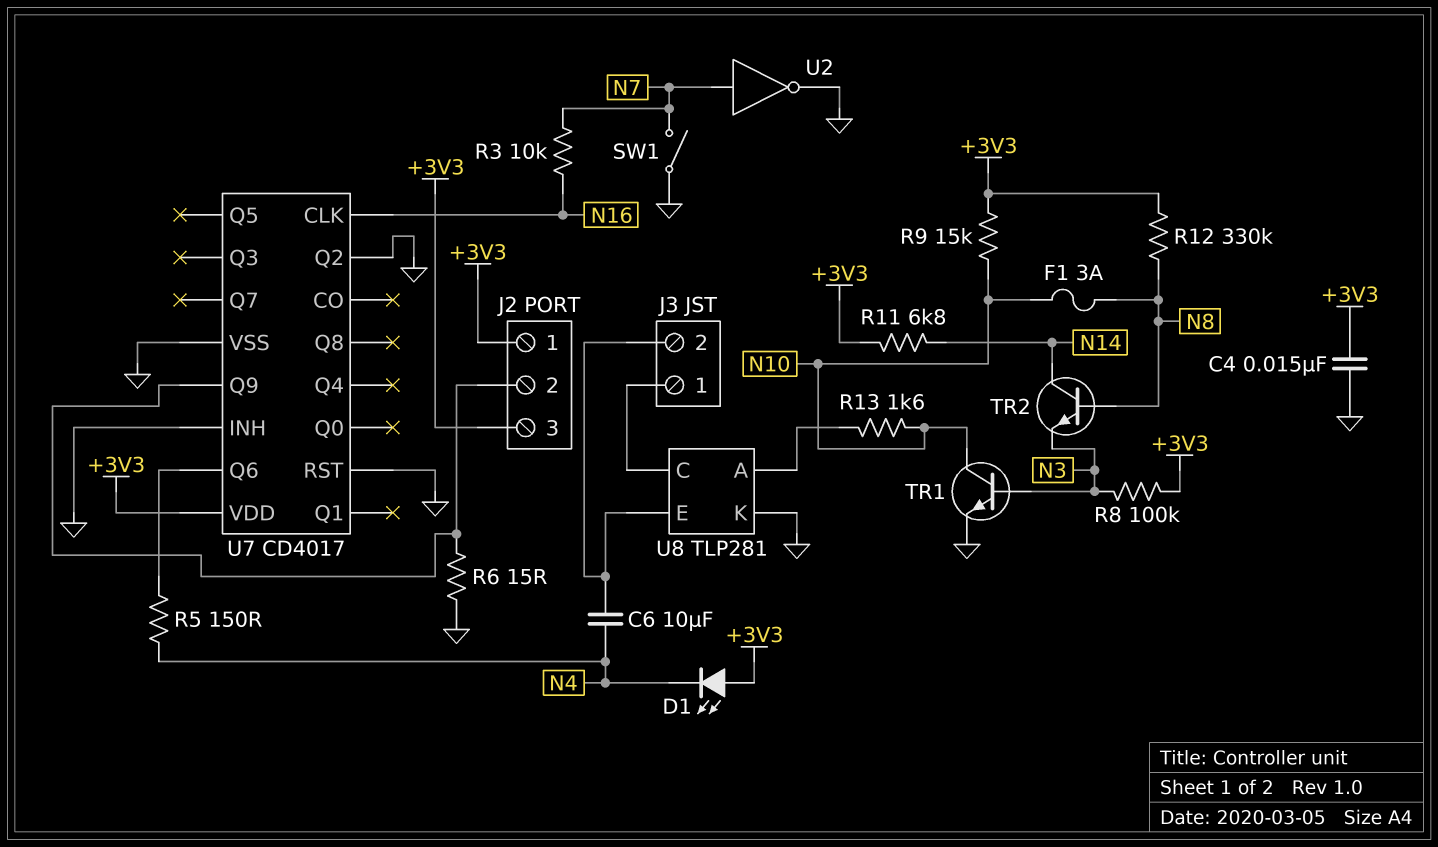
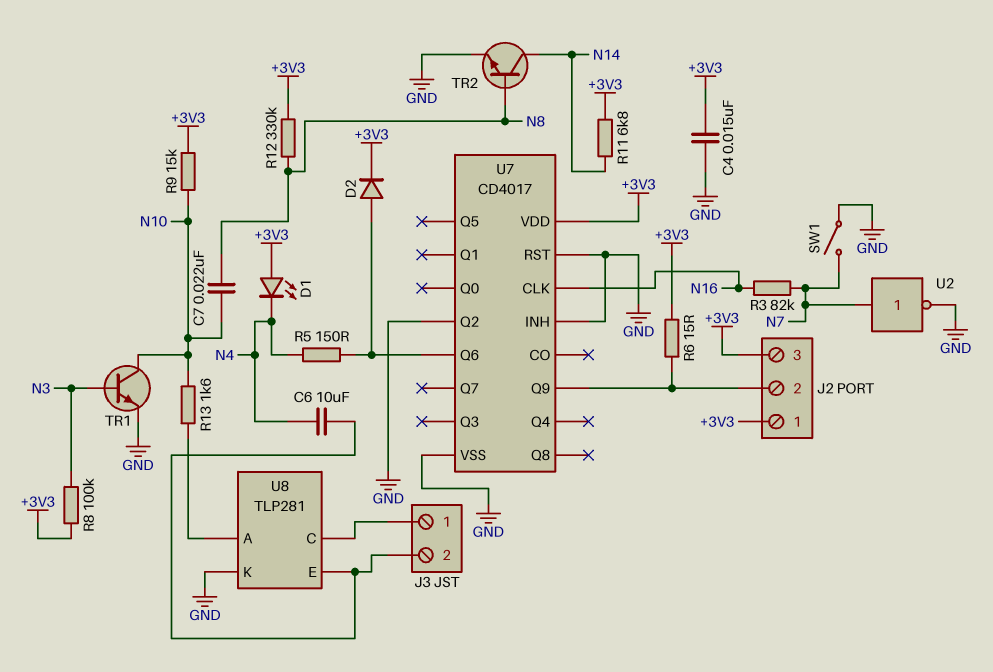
C7: none -> 22nF (N8, N10)
D2: none -> diode (A U7/Q6, K +3V3)
F1: 3A (N8, N10) -> none
R3: 10k (N7, N16) -> 82k (N7, N16)
R6: 15 (GND, J2/2) -> 15 (+3V3, J2/2)
TR2: NPN (B N8, C N14, E N3) -> NPN (B N8, C N14, E GND)

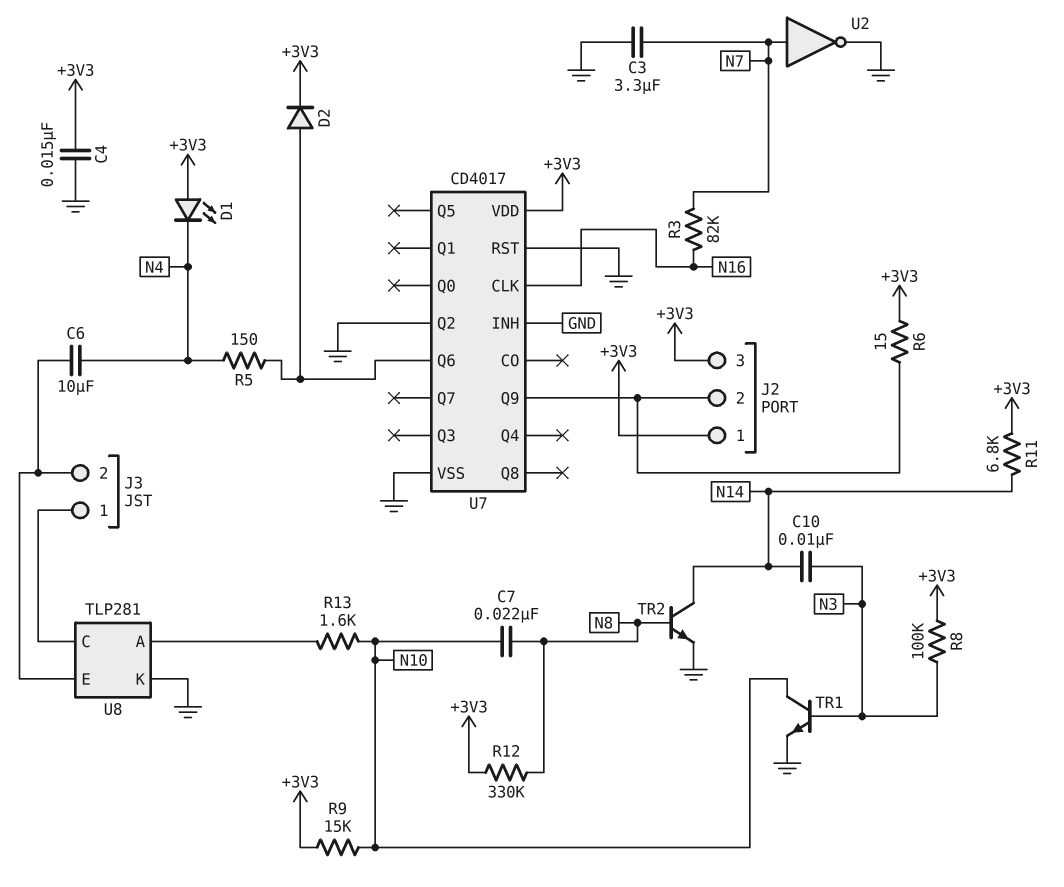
C3: none -> 3.3uF (GND, N7)
C10: none -> 10nF (N3, N14)
SW1: switch (GND, N7) -> none

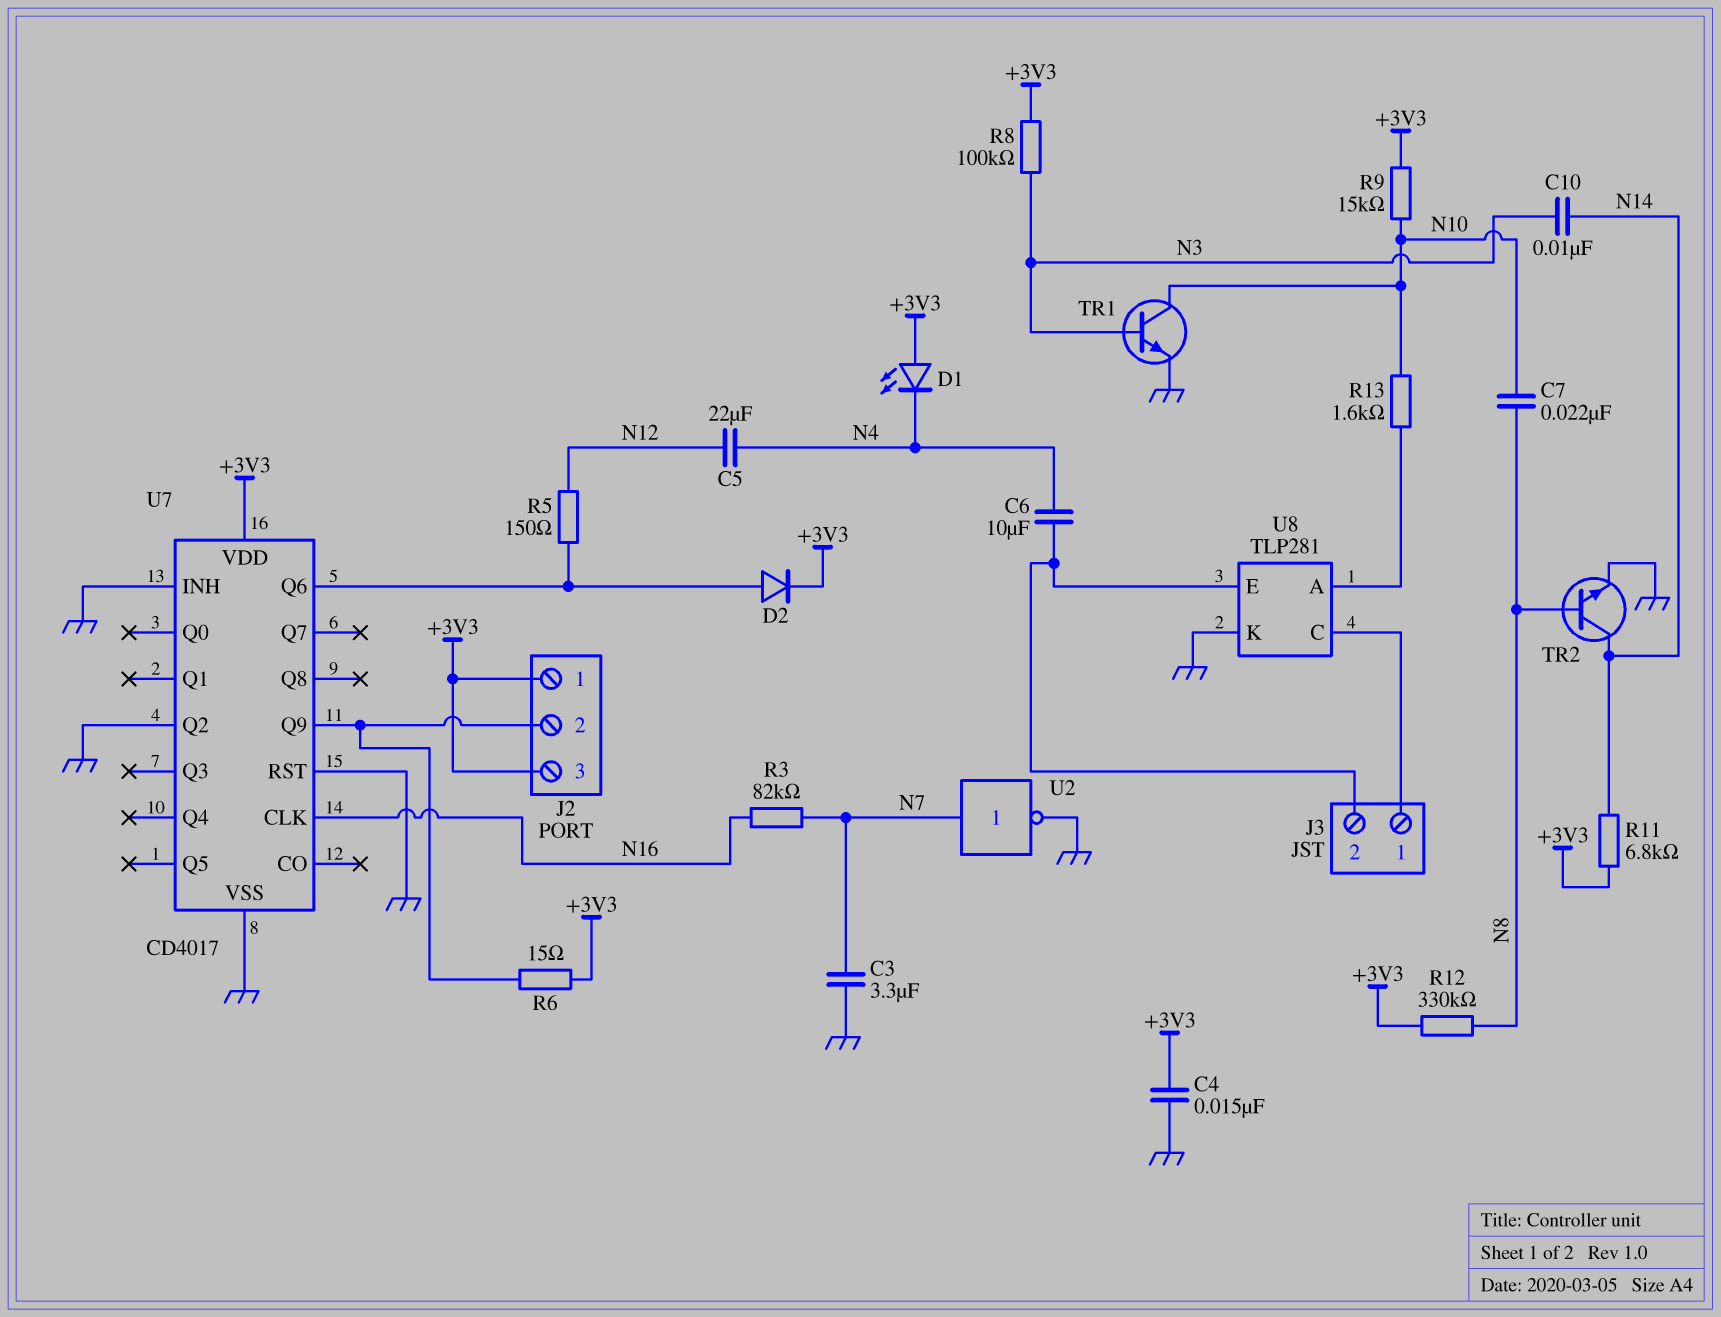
C5: none -> 22uF (N4, N12)
R5: 150 (N4, U7/Q6) -> 150 (N12, U7/Q6)

